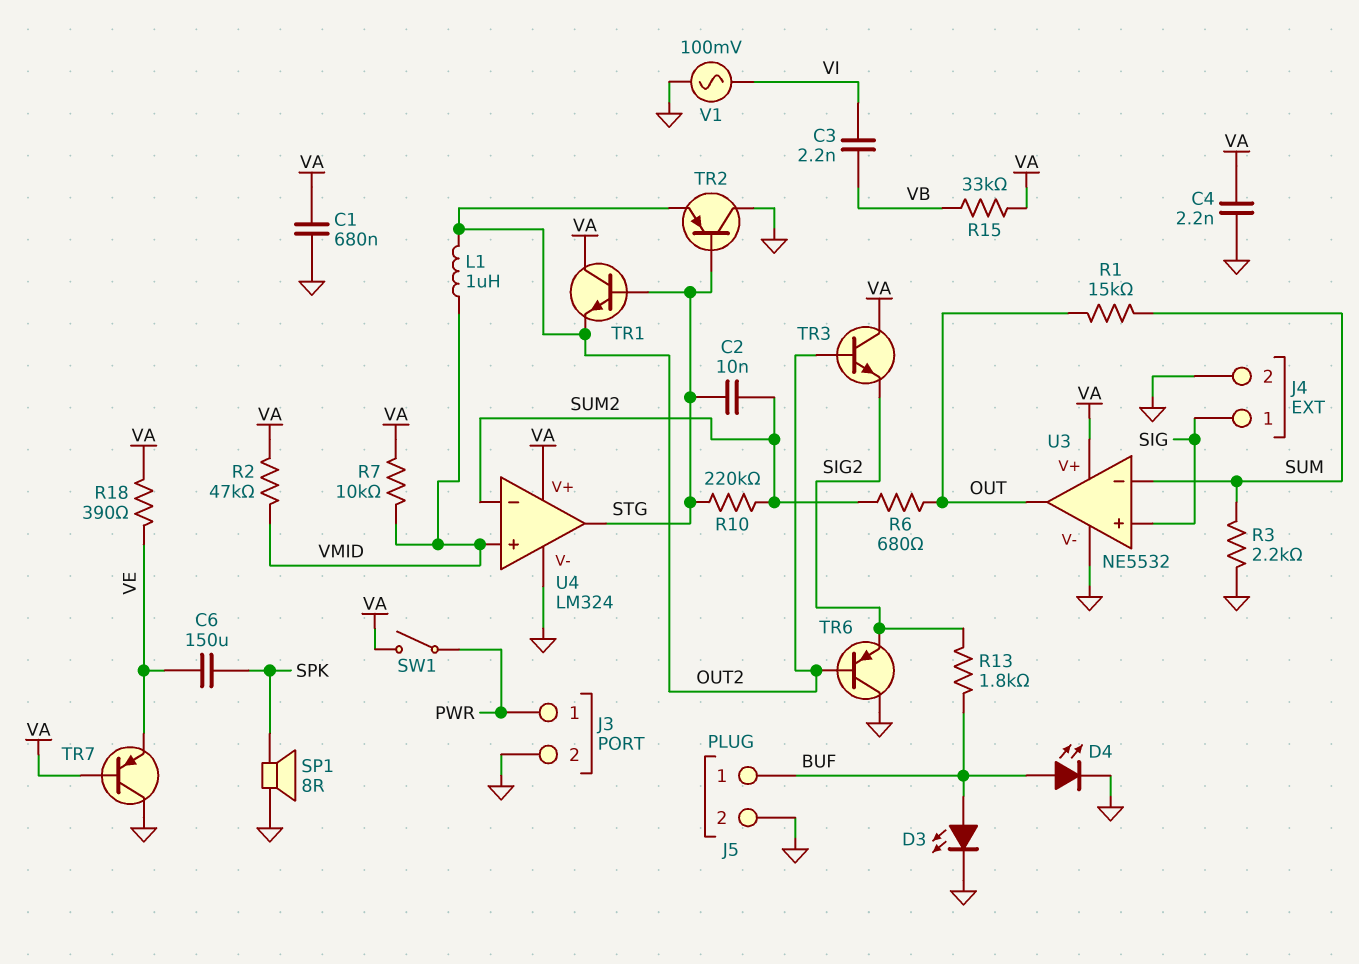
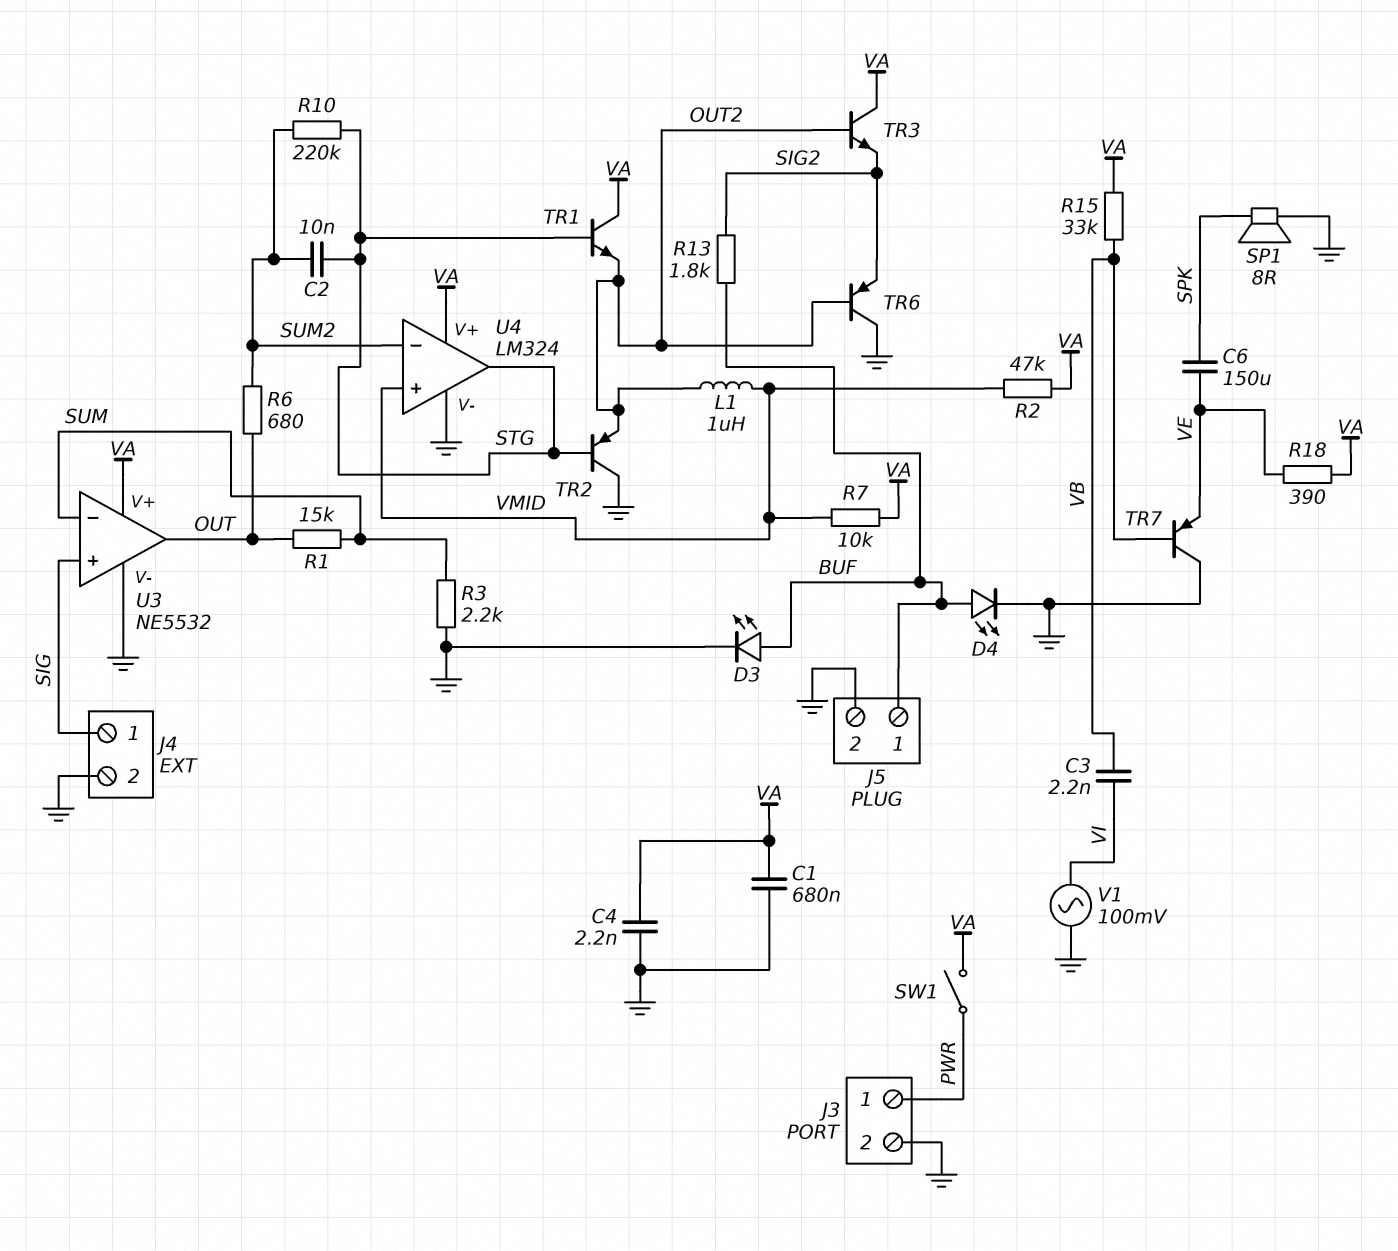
TR7: PNP (B VA, C GND, E VE) -> PNP (B VB, C GND, E VE)

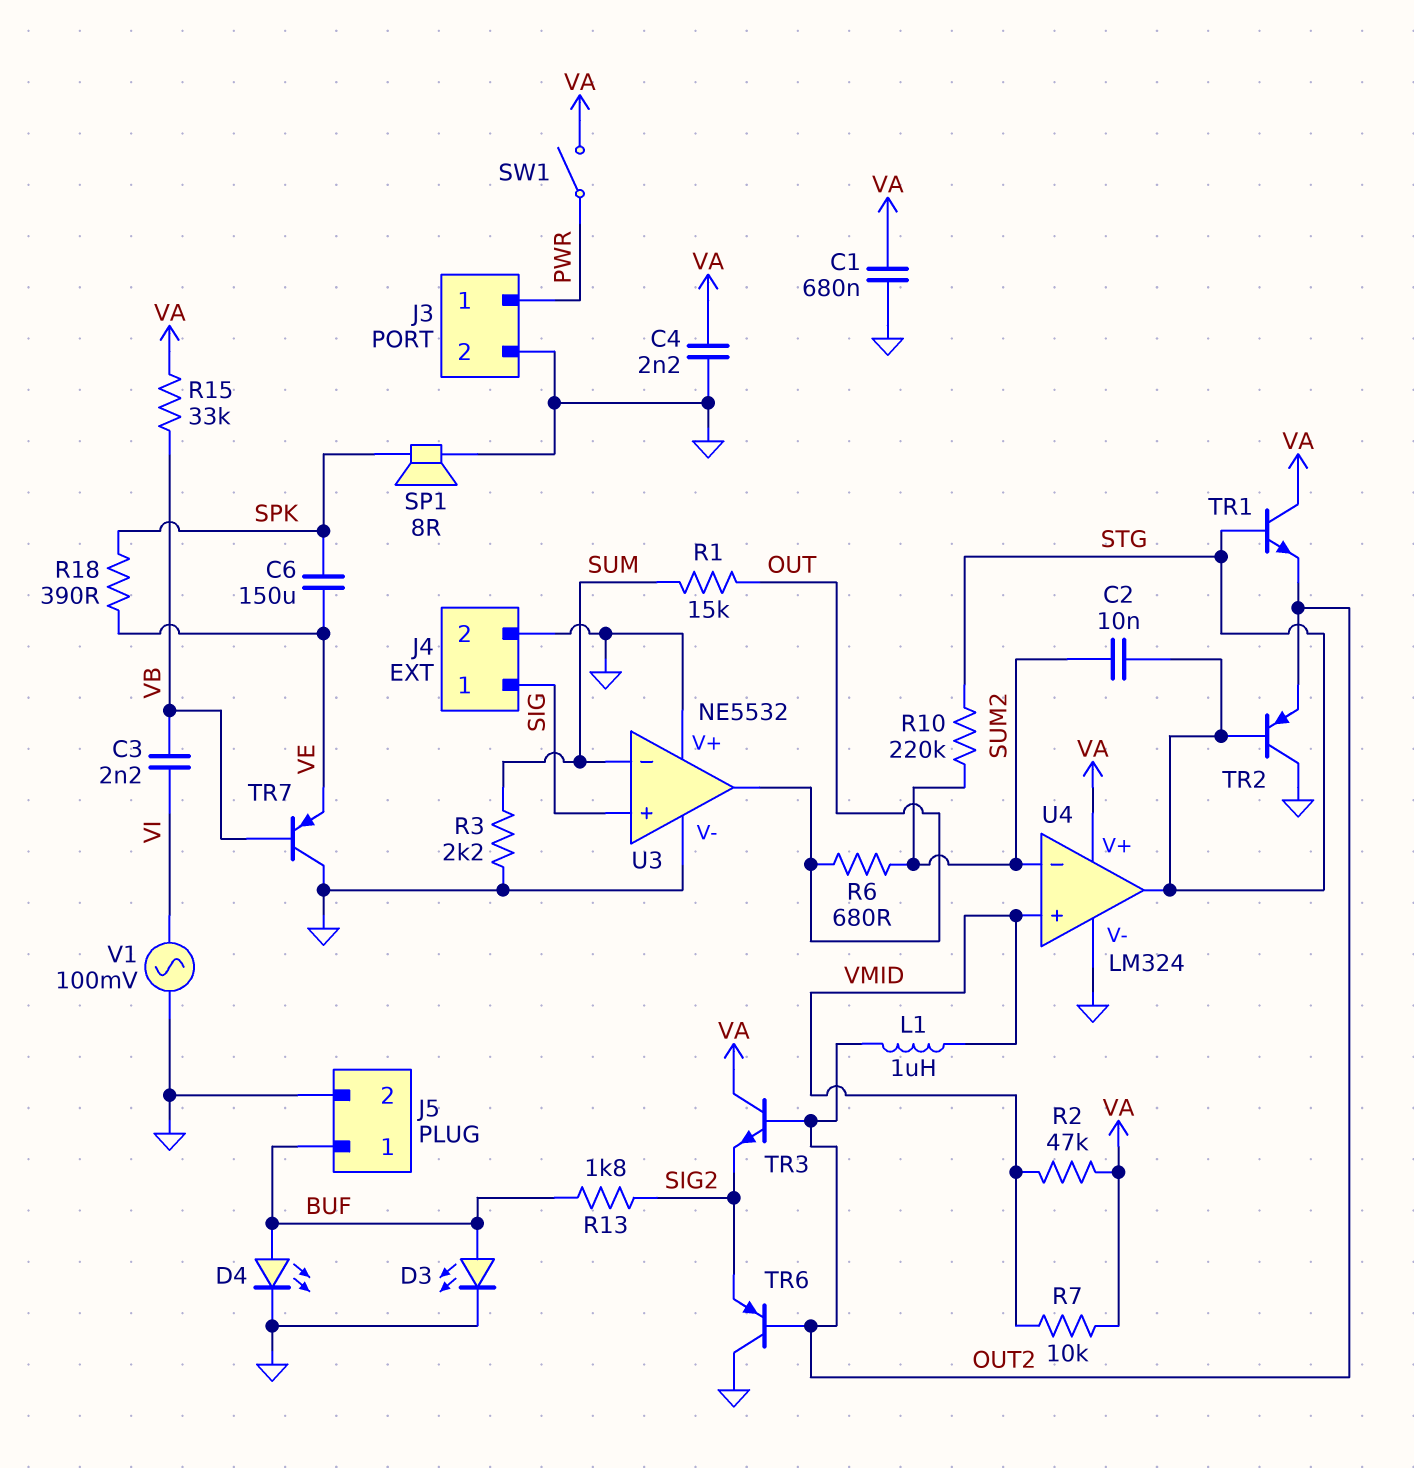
R18: 390 (VA, VE) -> 390 (SPK, VE)
U3 pin V+: VA -> GND

